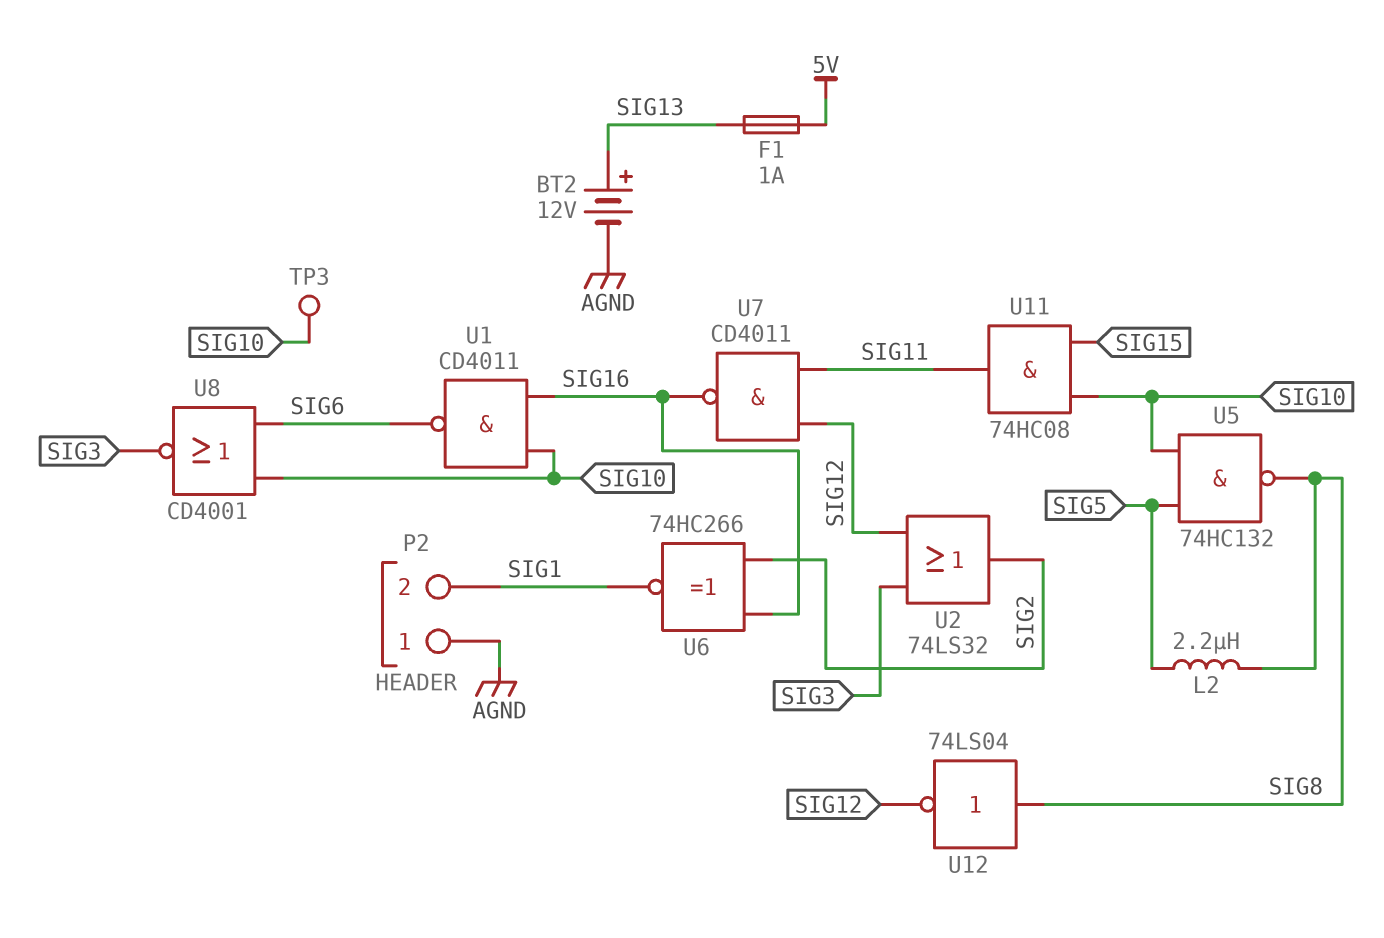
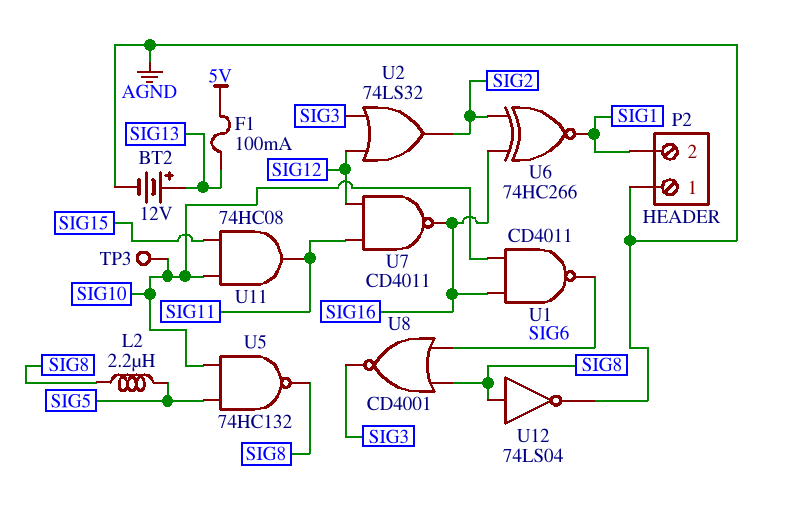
F1: 1A (5V, SIG13) -> 100mA (5V, SIG13)
U8: NOR CD4001 (in SIG6, in SIG10, out SIG3) -> NOR CD4001 (in SIG6, in SIG8, out SIG3)
U12: NOT 74LS04 (in SIG8, out SIG12) -> NOT 74LS04 (in SIG8, out AGND)

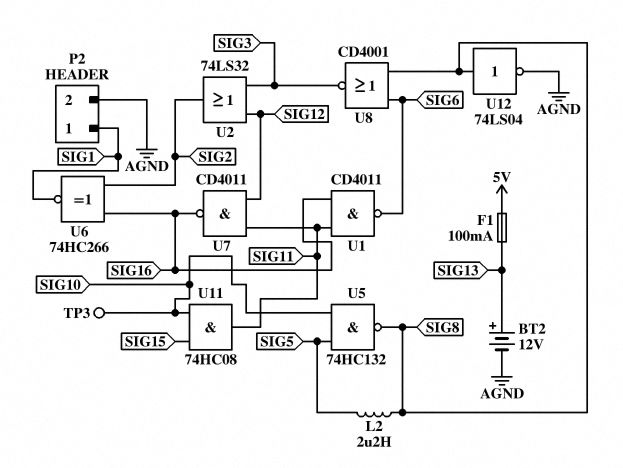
P2 pin 1: AGND -> SIG1
P2 pin 2: SIG1 -> AGND
U1: NAND CD4011 (in SIG10, in SIG16, out SIG6) -> NAND CD4011 (in SIG11, in SIG16, out SIG6)

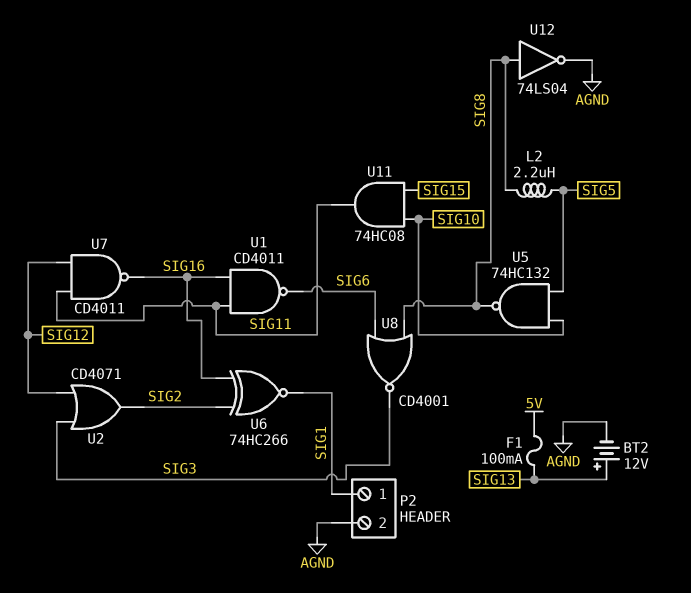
TP3: test point (SIG10) -> none
U2: OR 74LS32 (in SIG3, in SIG12, out SIG2) -> OR CD4071 (in SIG3, in SIG12, out SIG2)

